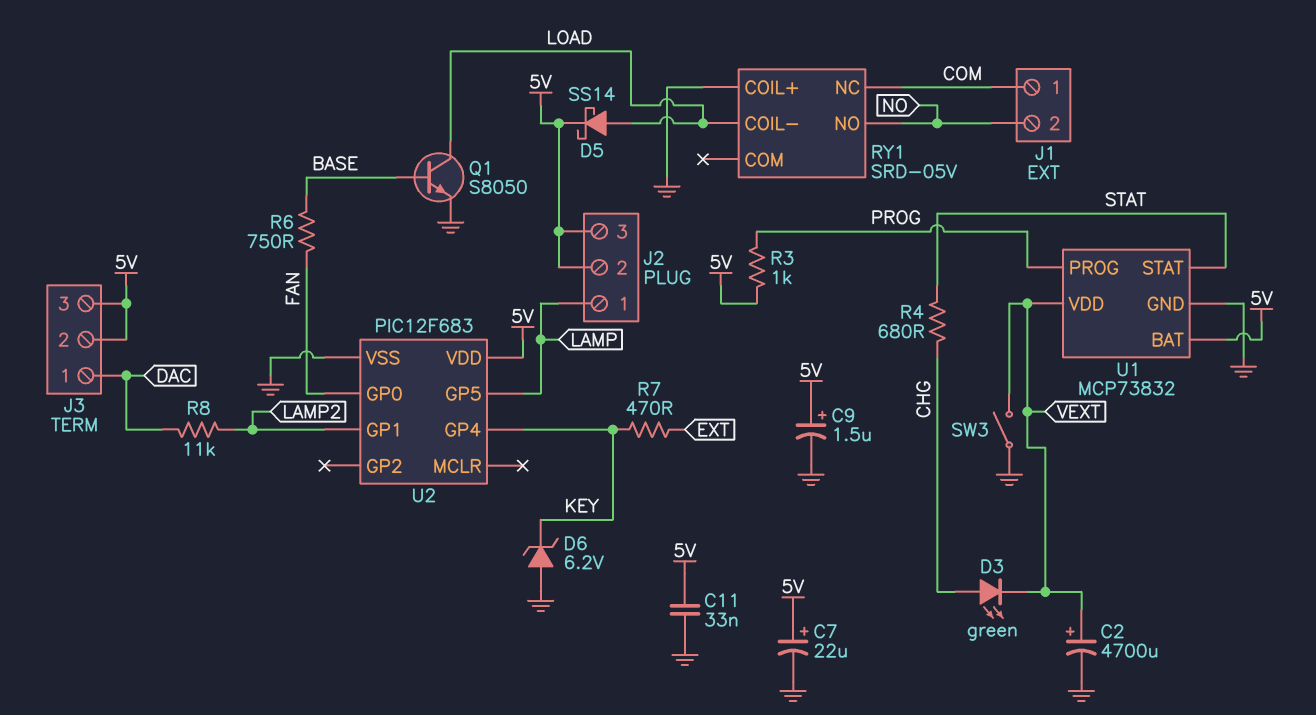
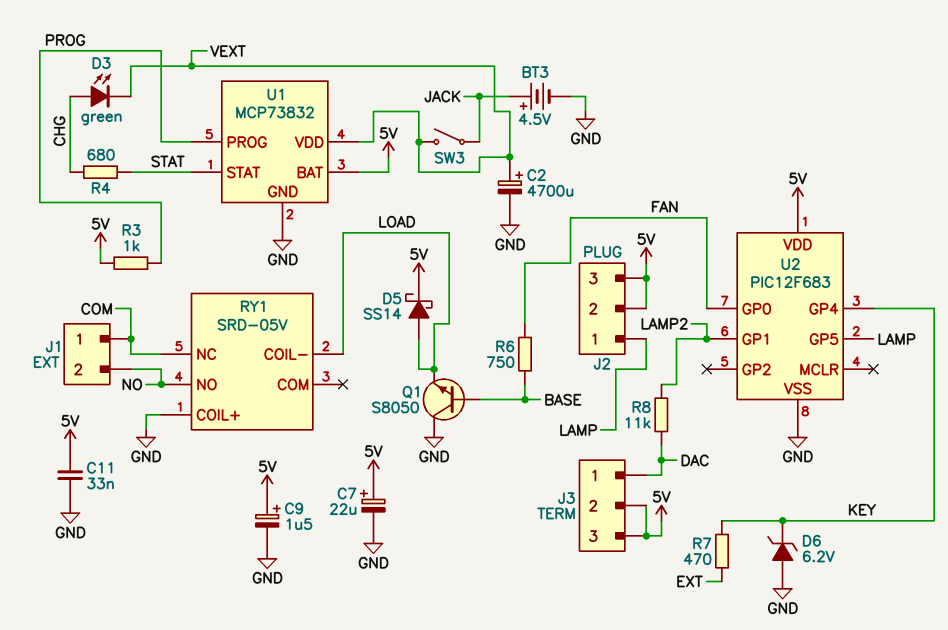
BT3: none -> 4.5V (plus JACK, minus GND)
Q1: NPN S8050 (B BASE, C LOAD, E GND) -> NPN S8050 (B BASE, C GND, E LOAD)
SW3: switch (GND, VEXT) -> switch (JACK, VEXT)

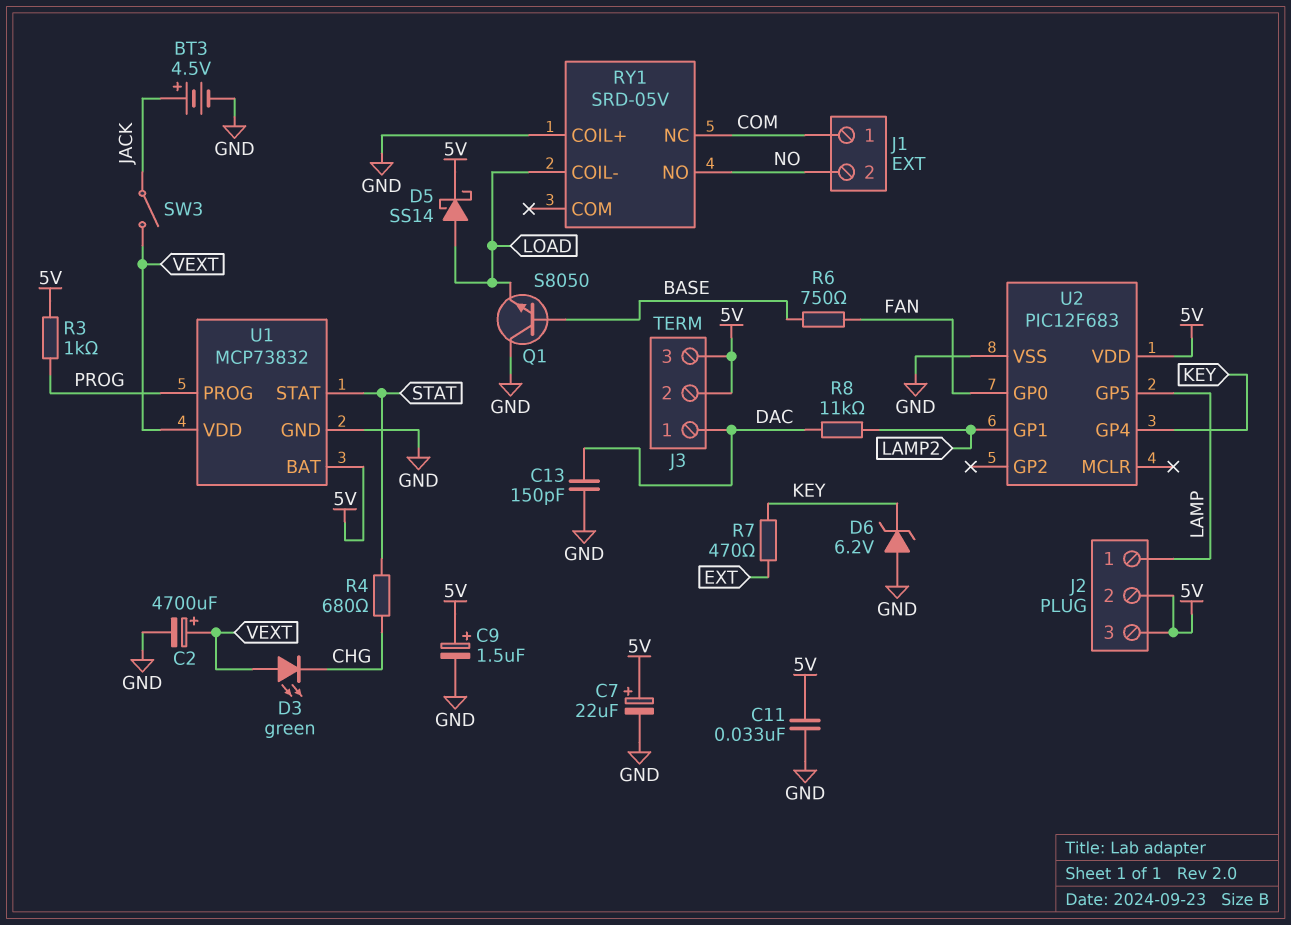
C13: none -> 150pF (DAC, GND)
D3: LED green (A CHG, K VEXT) -> LED green (A VEXT, K CHG)

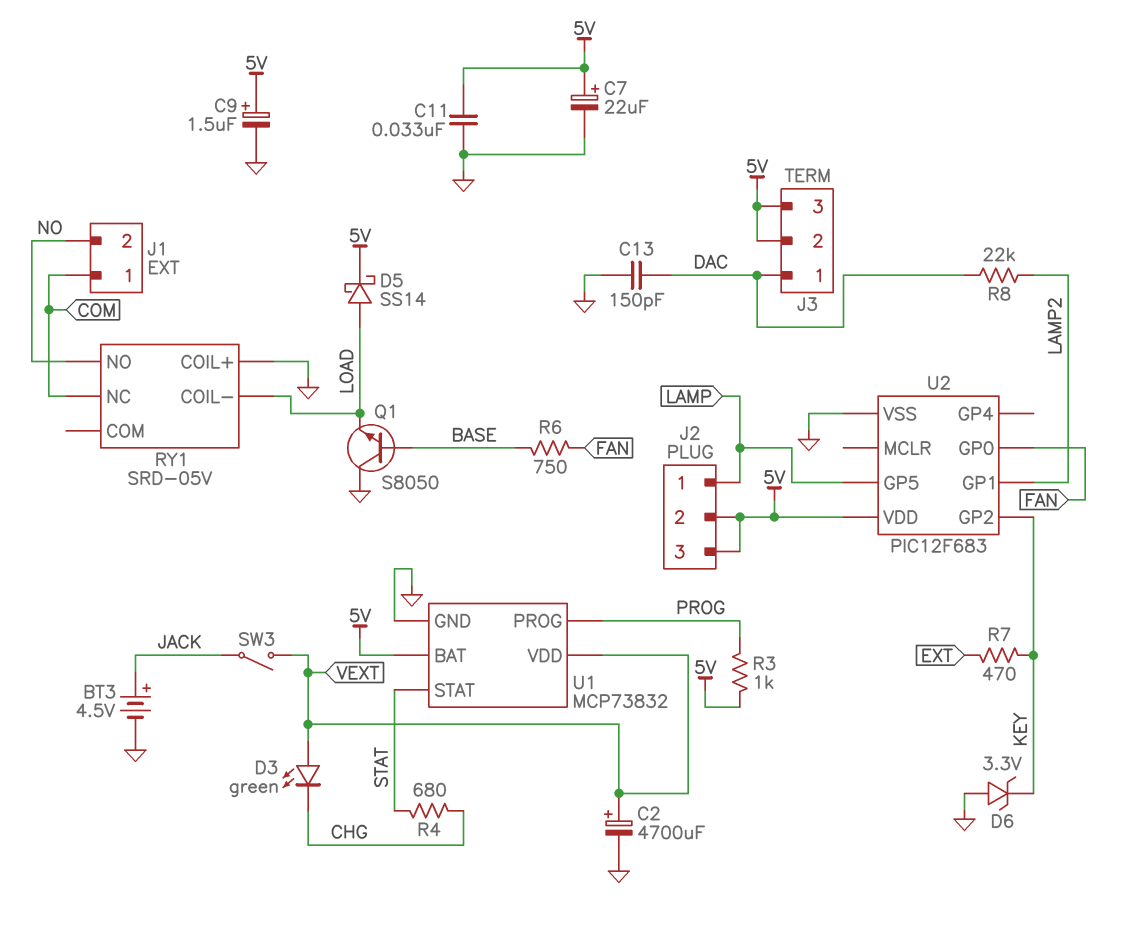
D6: zener 6.2V (A GND, K KEY) -> zener 3.3V (A GND, K KEY)
R8: 11k (DAC, LAMP2) -> 22k (DAC, LAMP2)
U2 pin GP2: none -> KEY
U2 pin GP4: KEY -> none

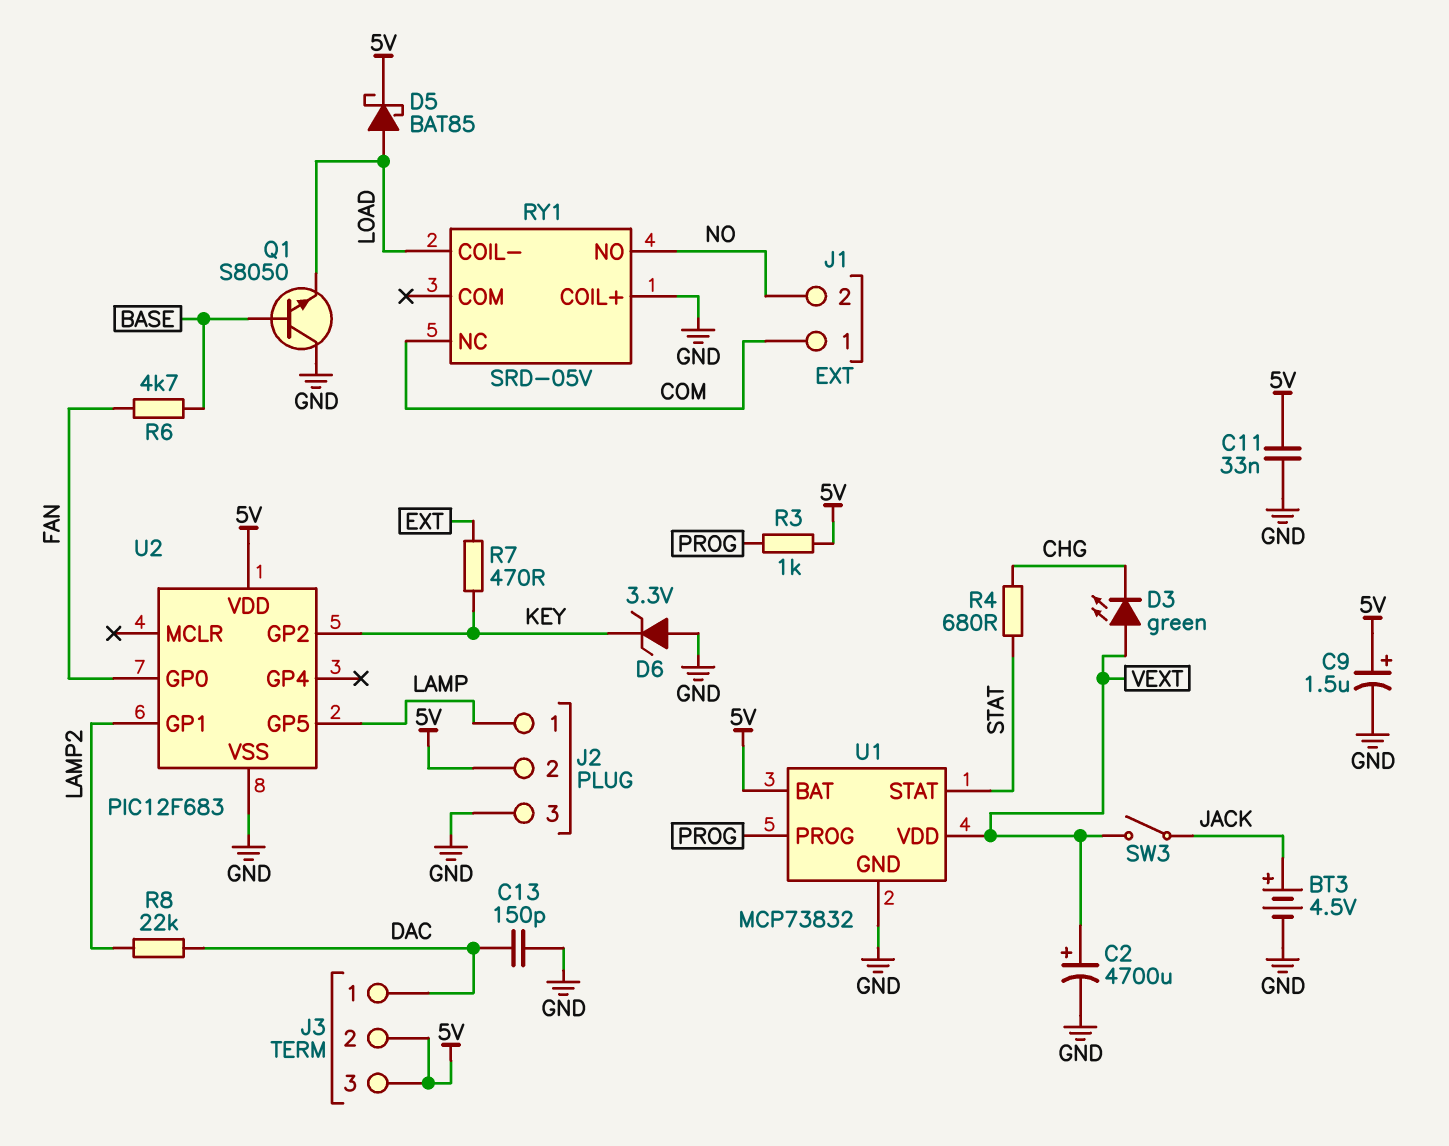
C7: 22uF (plus 5V, minus GND) -> none
D5: schottky SS14 (A LOAD, K 5V) -> schottky BAT85 (A LOAD, K 5V)
J2 pin 3: 5V -> GND
R6: 750 (BASE, FAN) -> 4.7k (BASE, FAN)

